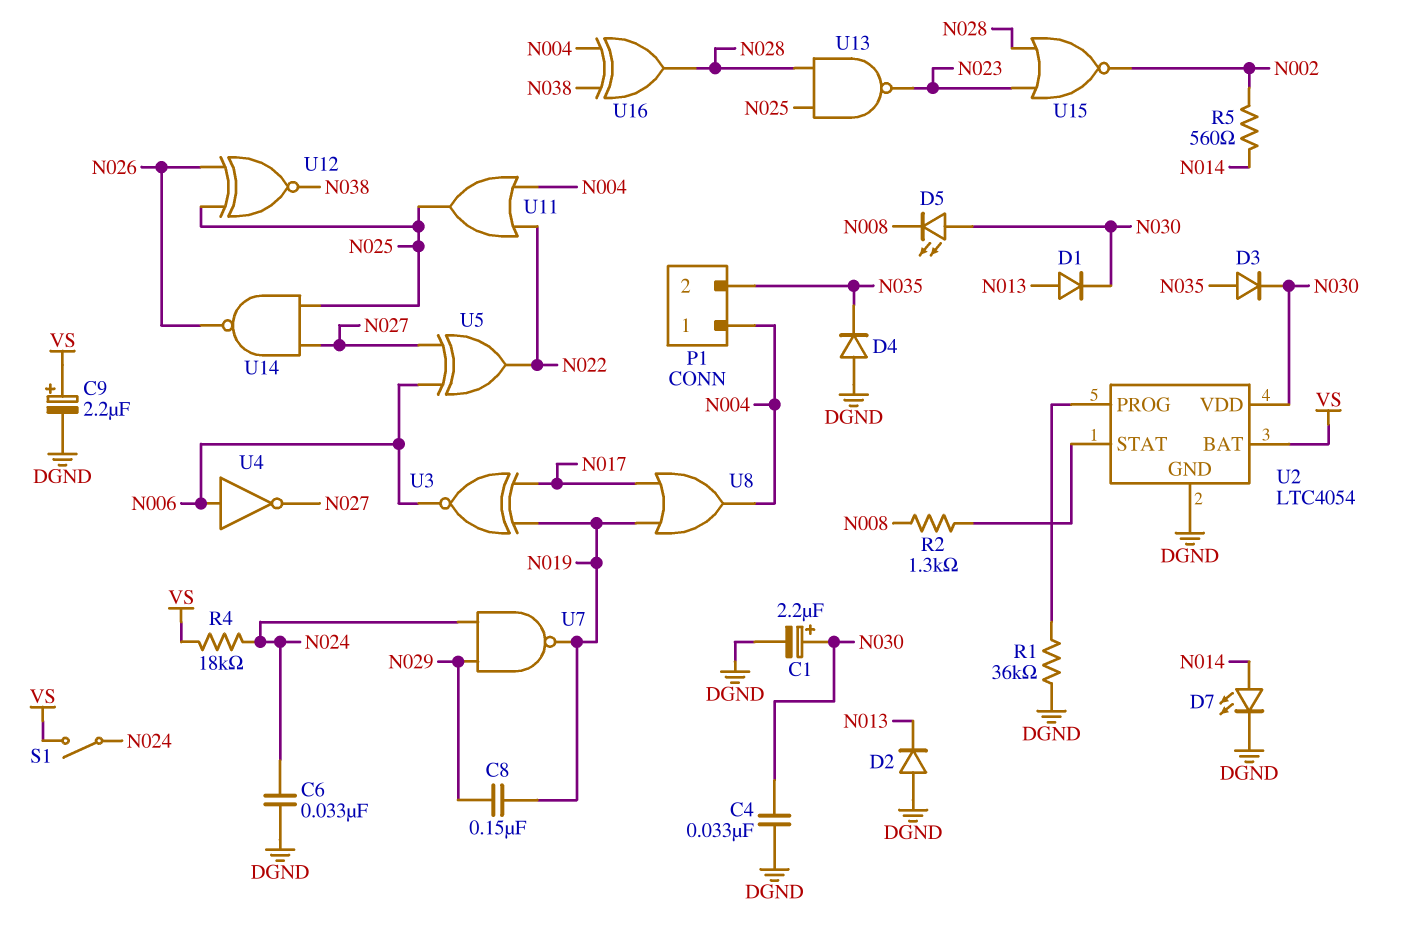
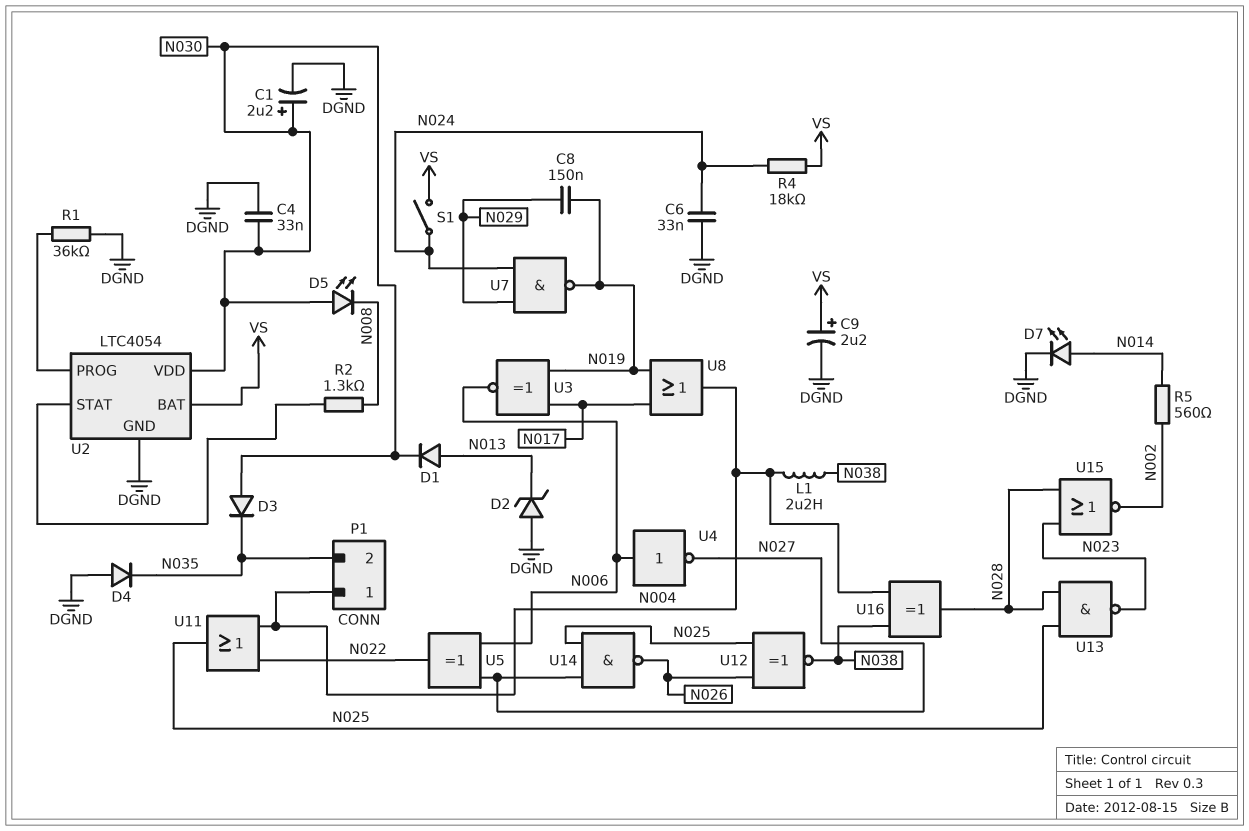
D2: diode (A DGND, K N013) -> zener (A DGND, K N013)
D3: diode (A N035, K N030) -> diode (A N030, K N035)
L1: none -> 2.2uH (N004, N038)

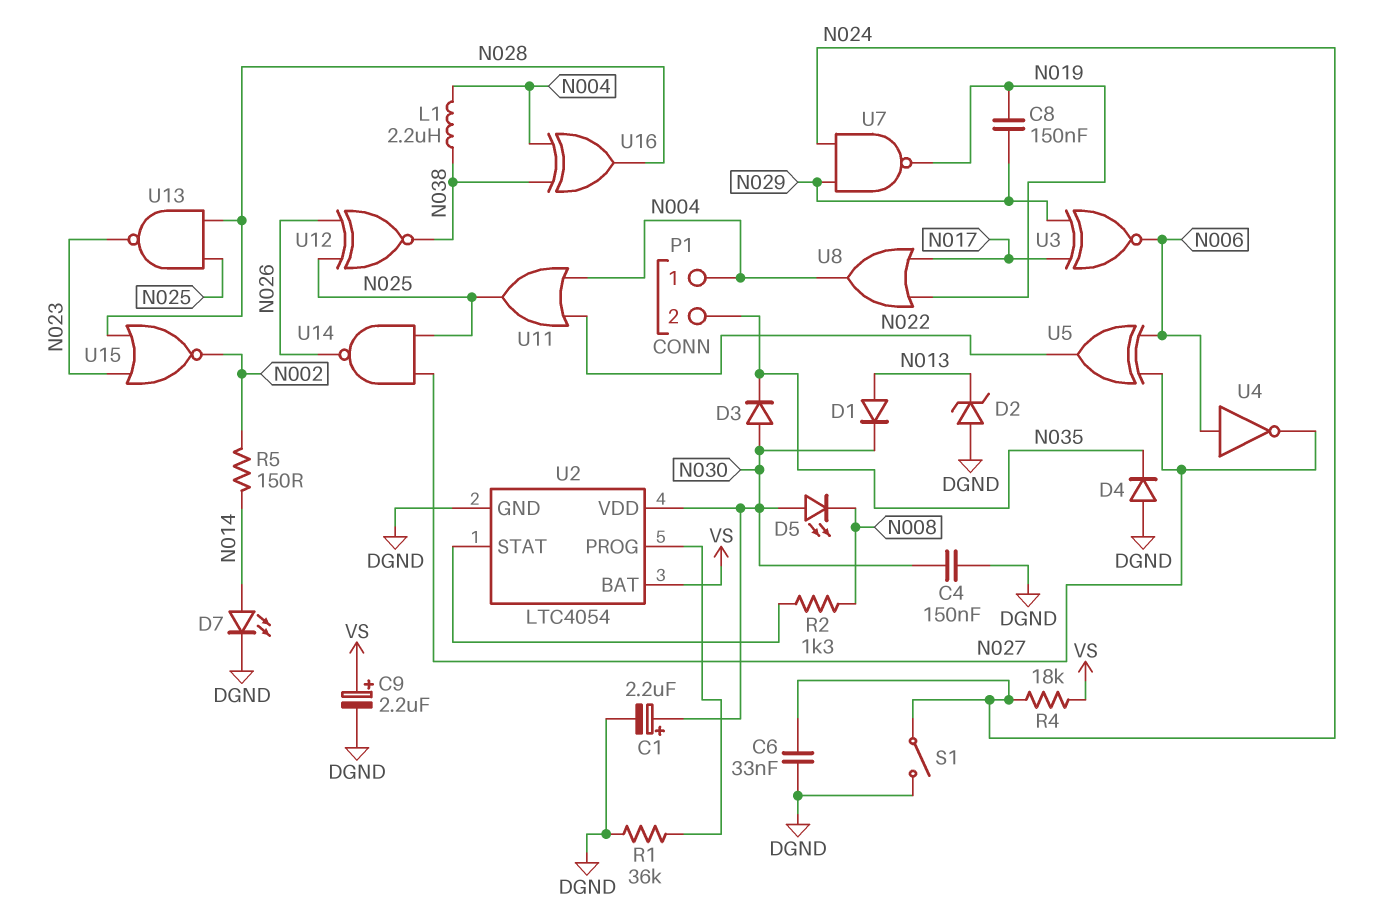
C4: 33nF (DGND, N030) -> 150nF (DGND, N030)
R5: 560 (N002, N014) -> 150 (N002, N014)
S1: switch (N024, VS) -> switch (DGND, N024)
U3: XNOR (in N017, in N019, out N006) -> XNOR (in N017, in N029, out N006)

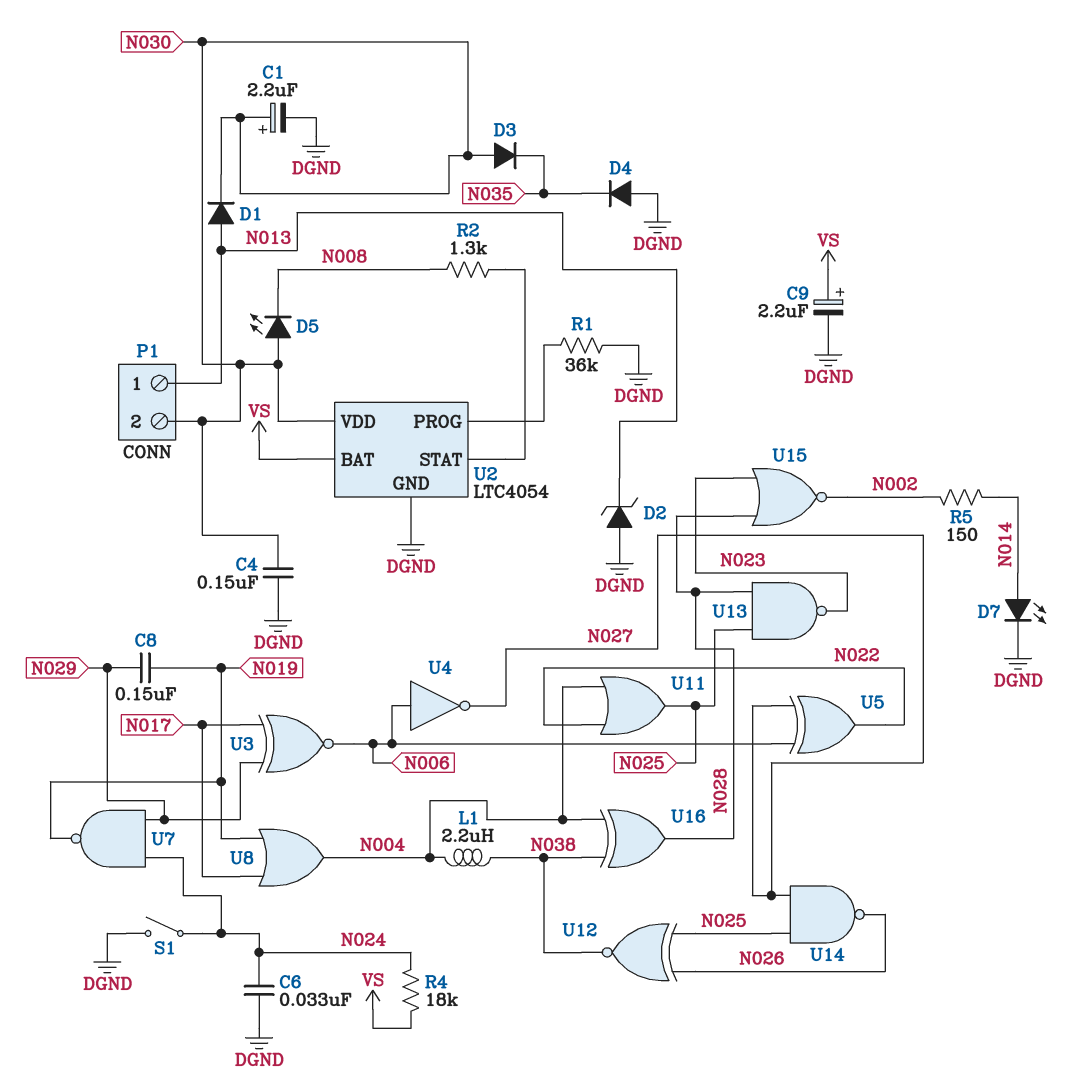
P1 pin 1: N004 -> N013
P1 pin 2: N035 -> N030

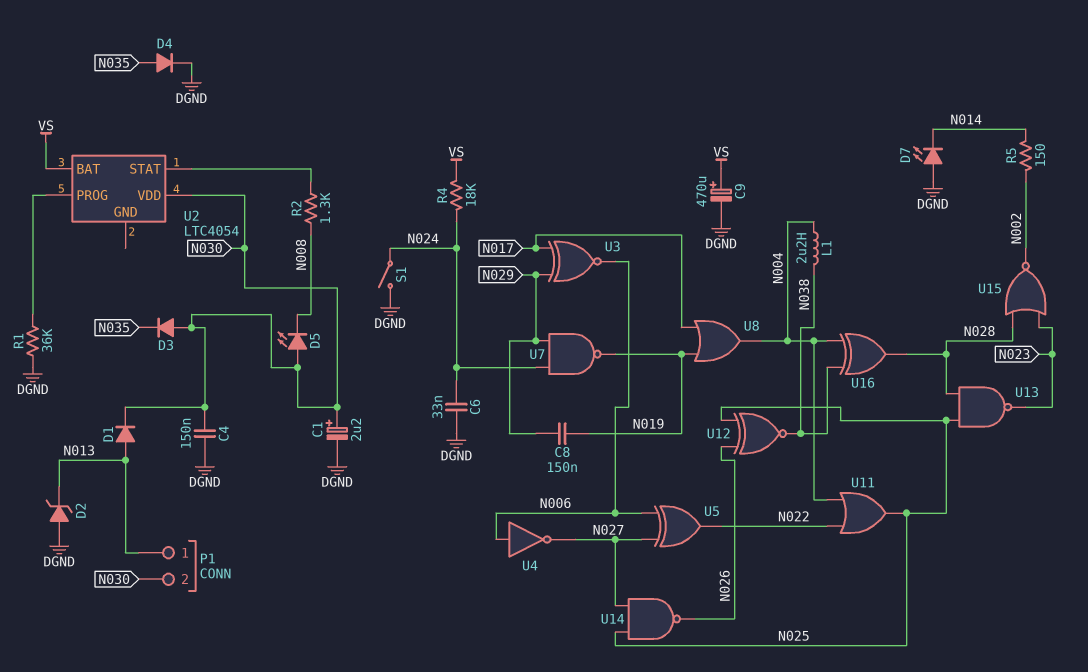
C9: 2.2uF (plus VS, minus DGND) -> 470uF (plus VS, minus DGND)
D4: diode (A DGND, K N035) -> diode (A N035, K DGND)
D7: LED (A N014, K DGND) -> LED (A DGND, K N014)
U2 pin GND: DGND -> none

